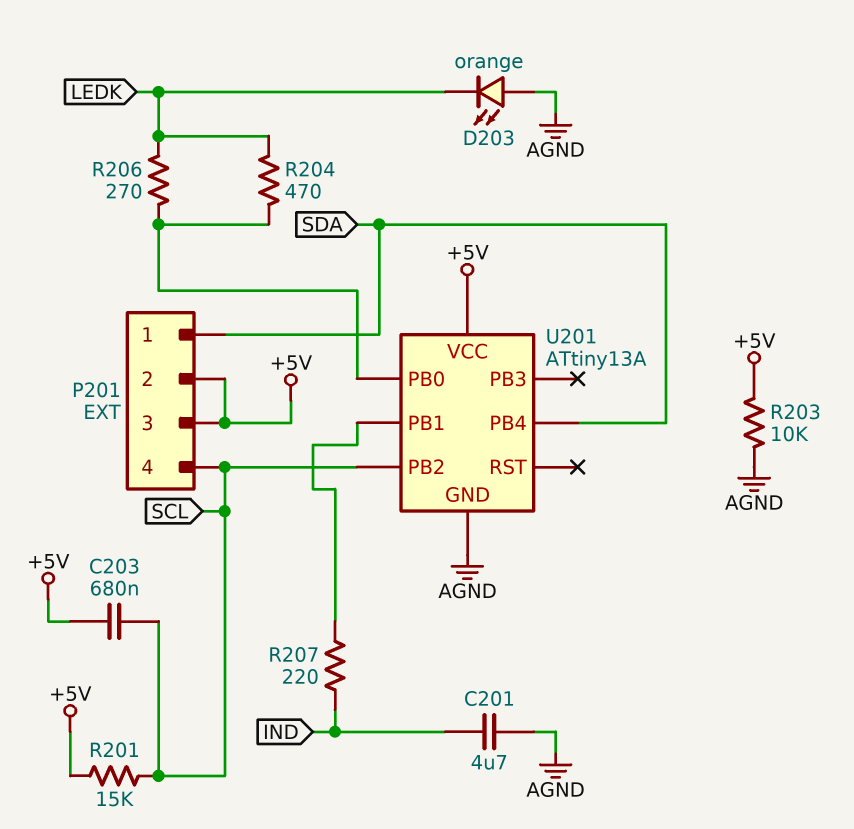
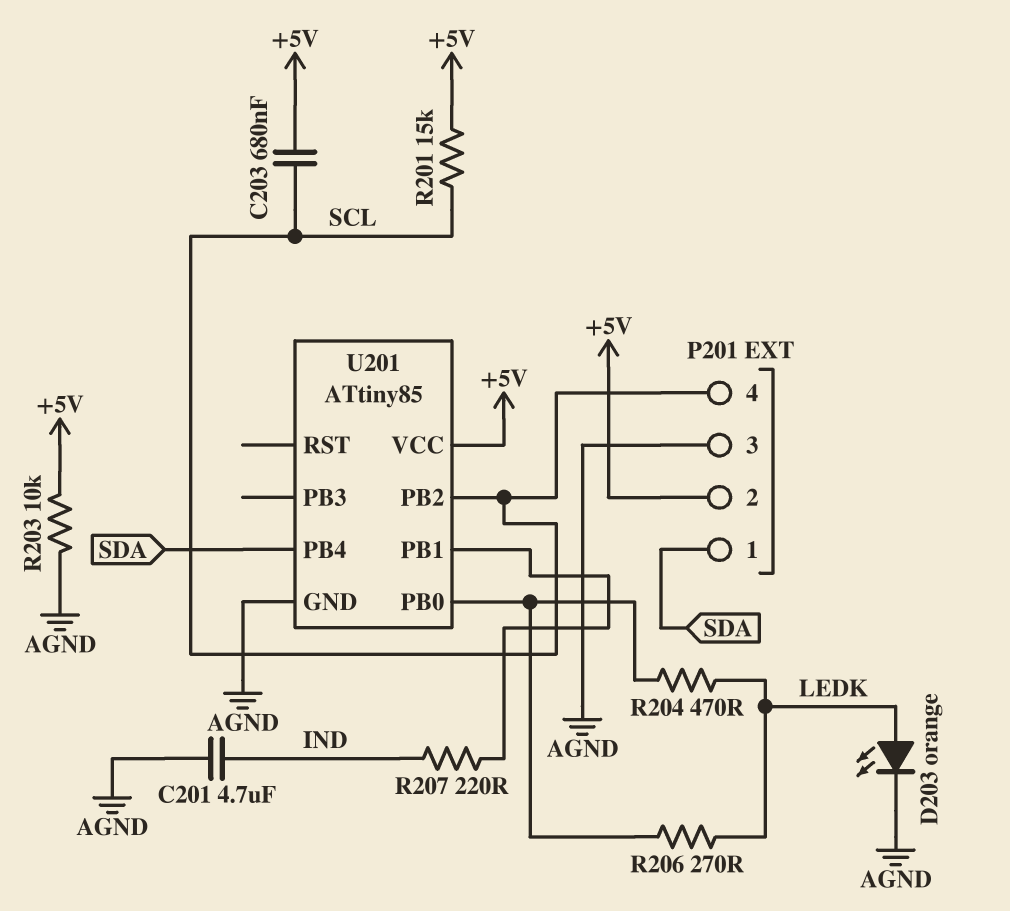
D203: LED orange (A AGND, K LEDK) -> LED orange (A LEDK, K AGND)
P201 pin 3: +5V -> AGND
U201: ATtiny13A -> ATtiny85

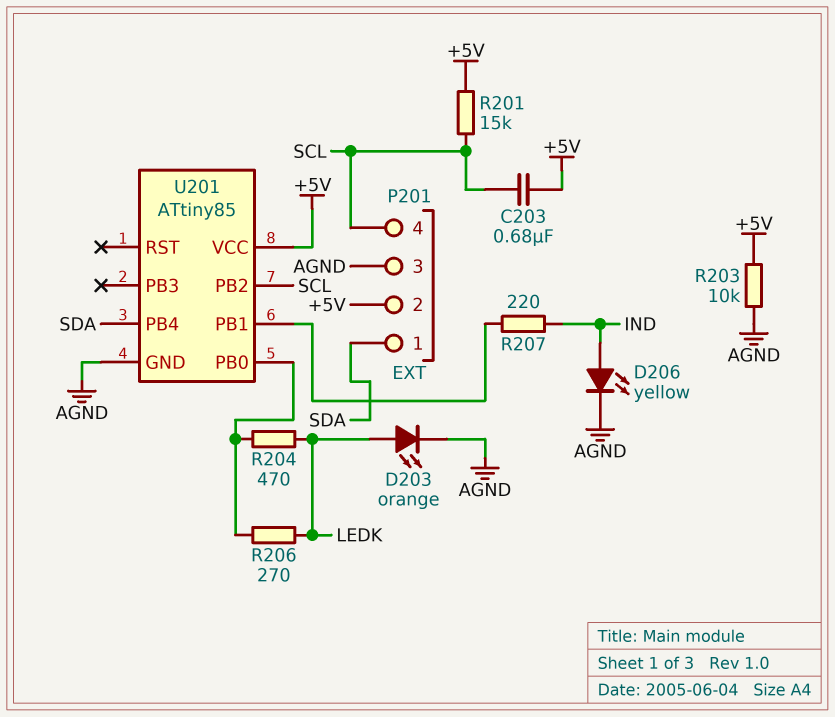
C201: 4.7uF (AGND, IND) -> none
D206: none -> LED yellow (A IND, K AGND)

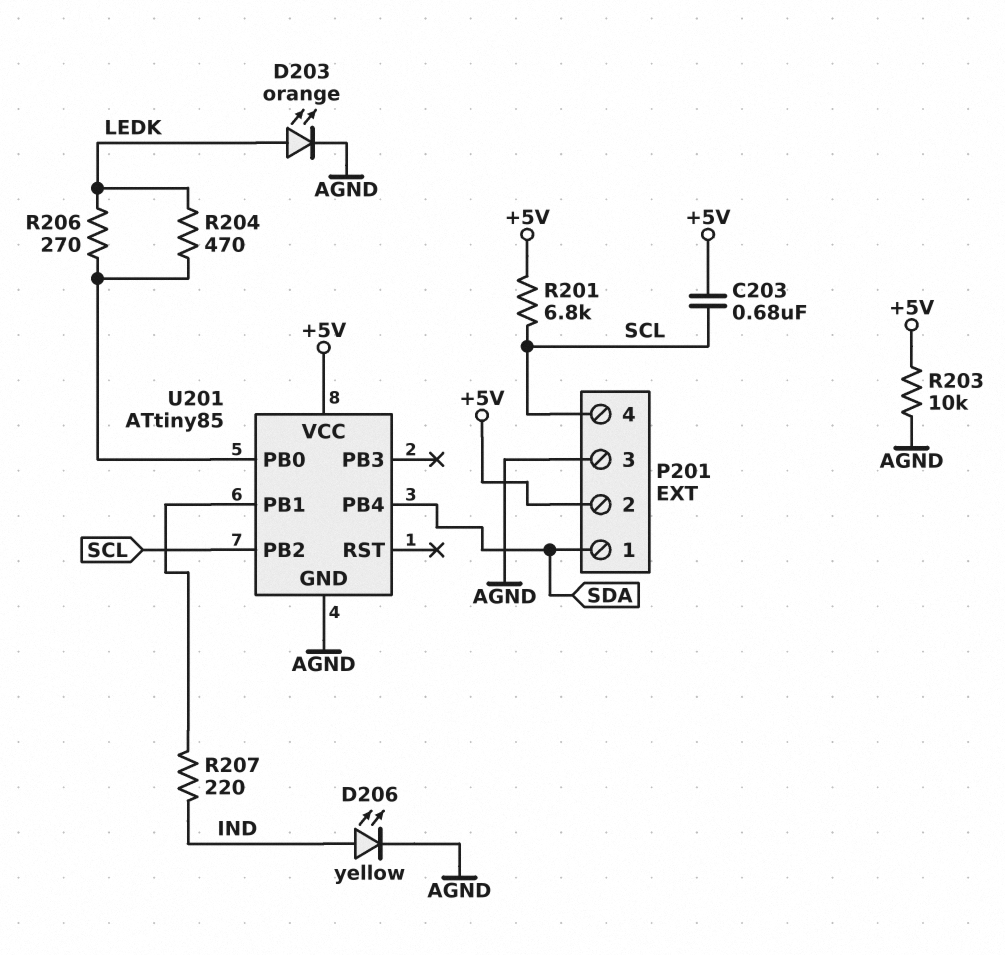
R201: 15k (+5V, SCL) -> 6.8k (+5V, SCL)

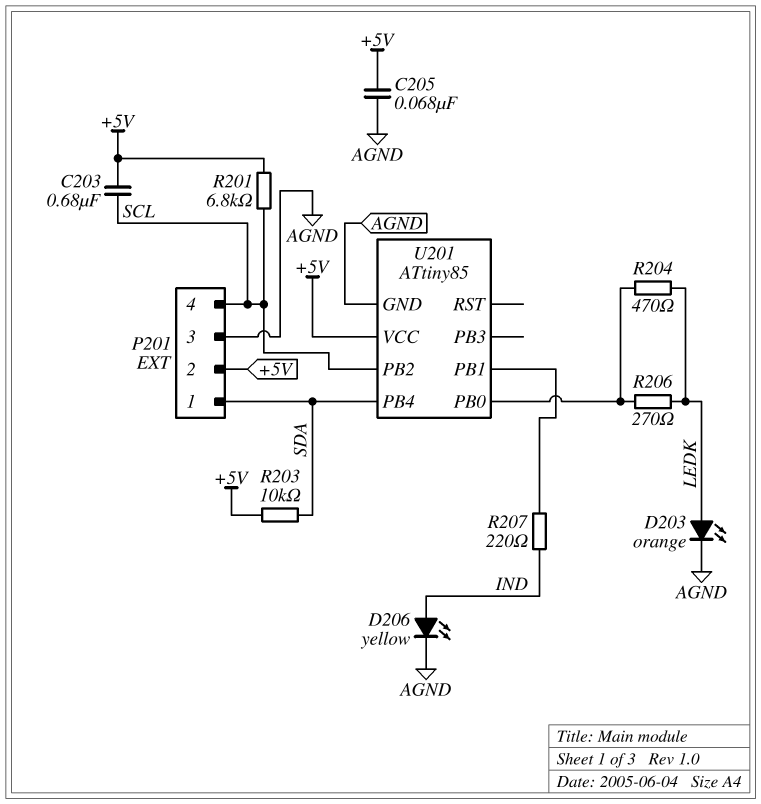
C205: none -> 68nF (+5V, AGND)
R203: 10k (+5V, AGND) -> 10k (+5V, SDA)

